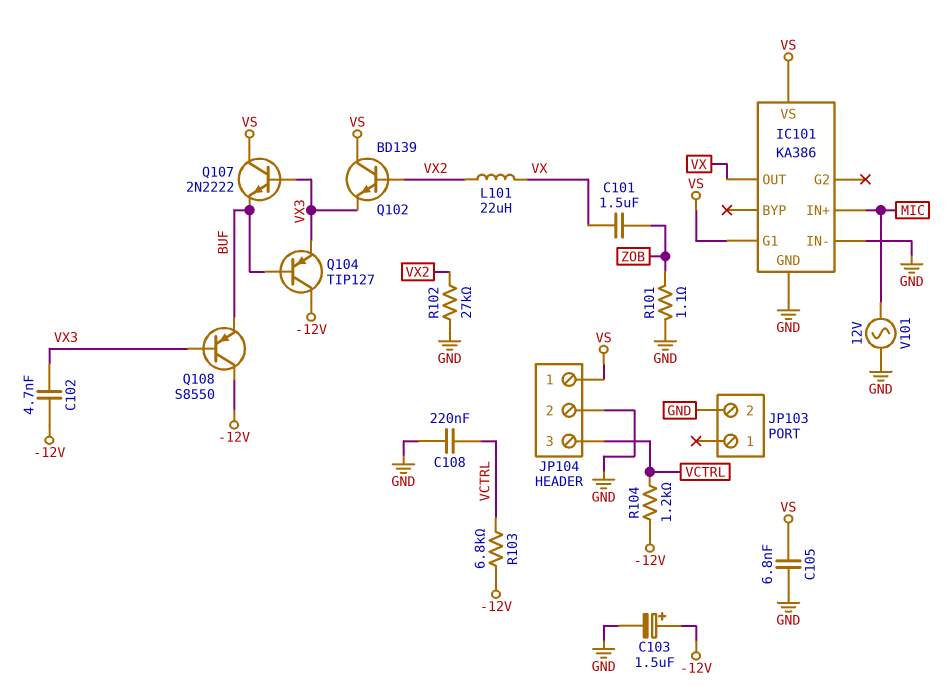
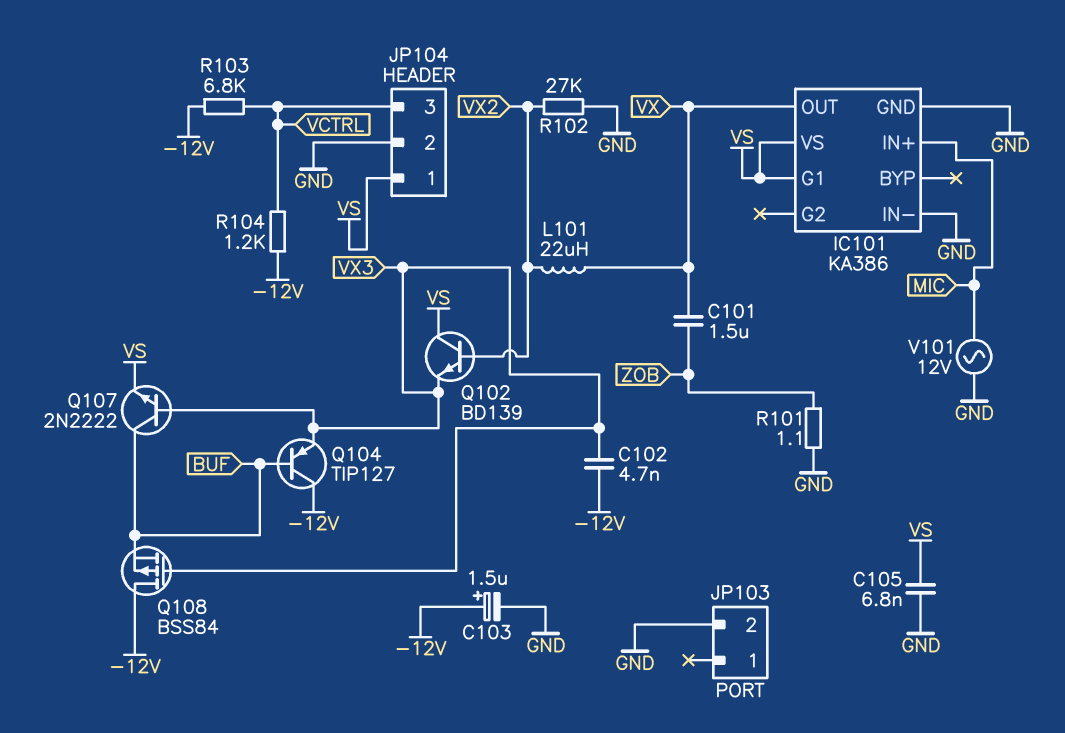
C108: 220nF (GND, VCTRL) -> none
Q107: NPN 2N2222 (B VX3, C VS, E BUF) -> NPN 2N2222 (B VX3, C BUF, E VS)
Q108: PNP S8550 (B VX3, C -12V, E BUF) -> PMOS BSS84 (G VX3, D -12V, S BUF)

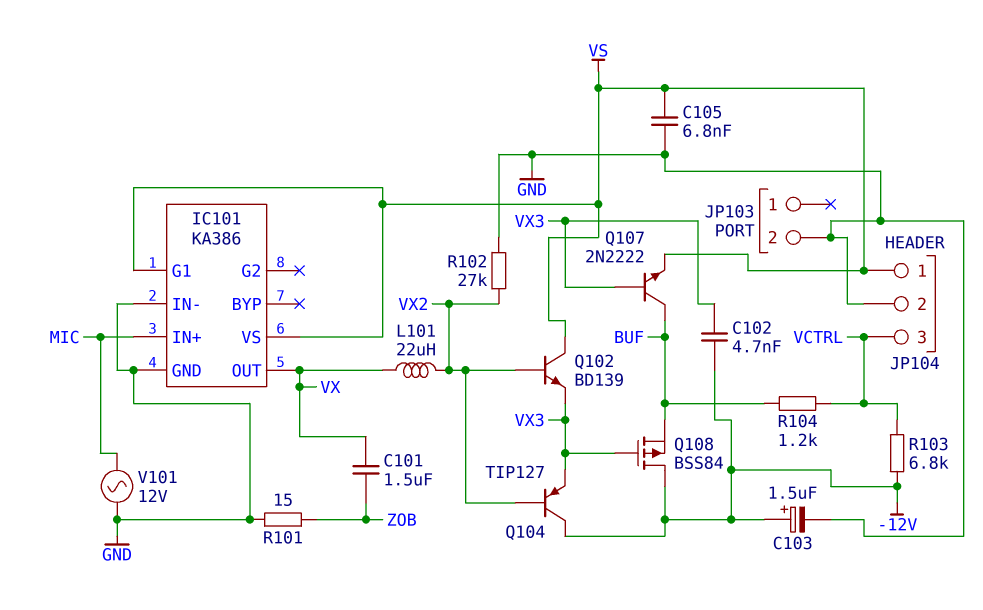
Q104: PNP TIP127 (B BUF, C -12V, E VX3) -> PNP TIP127 (B VX2, C -12V, E VX3)
R101: 1.1 (GND, ZOB) -> 15 (GND, ZOB)
R104: 1.2k (-12V, VCTRL) -> 1.2k (BUF, VCTRL)

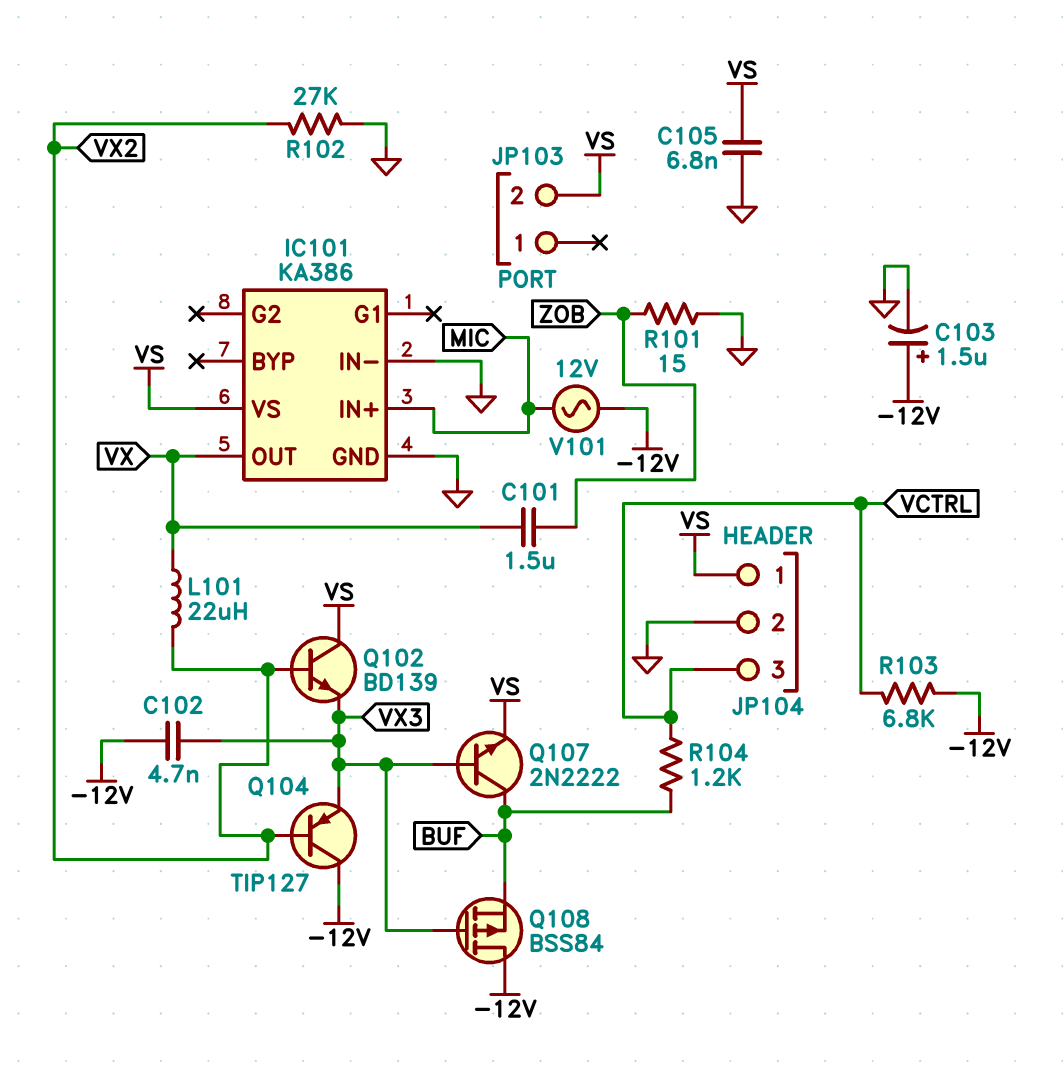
IC101 pin G1: VS -> none
JP103 pin 2: GND -> VS
V101: AC 12V (GND, MIC) -> AC 12V (-12V, MIC)

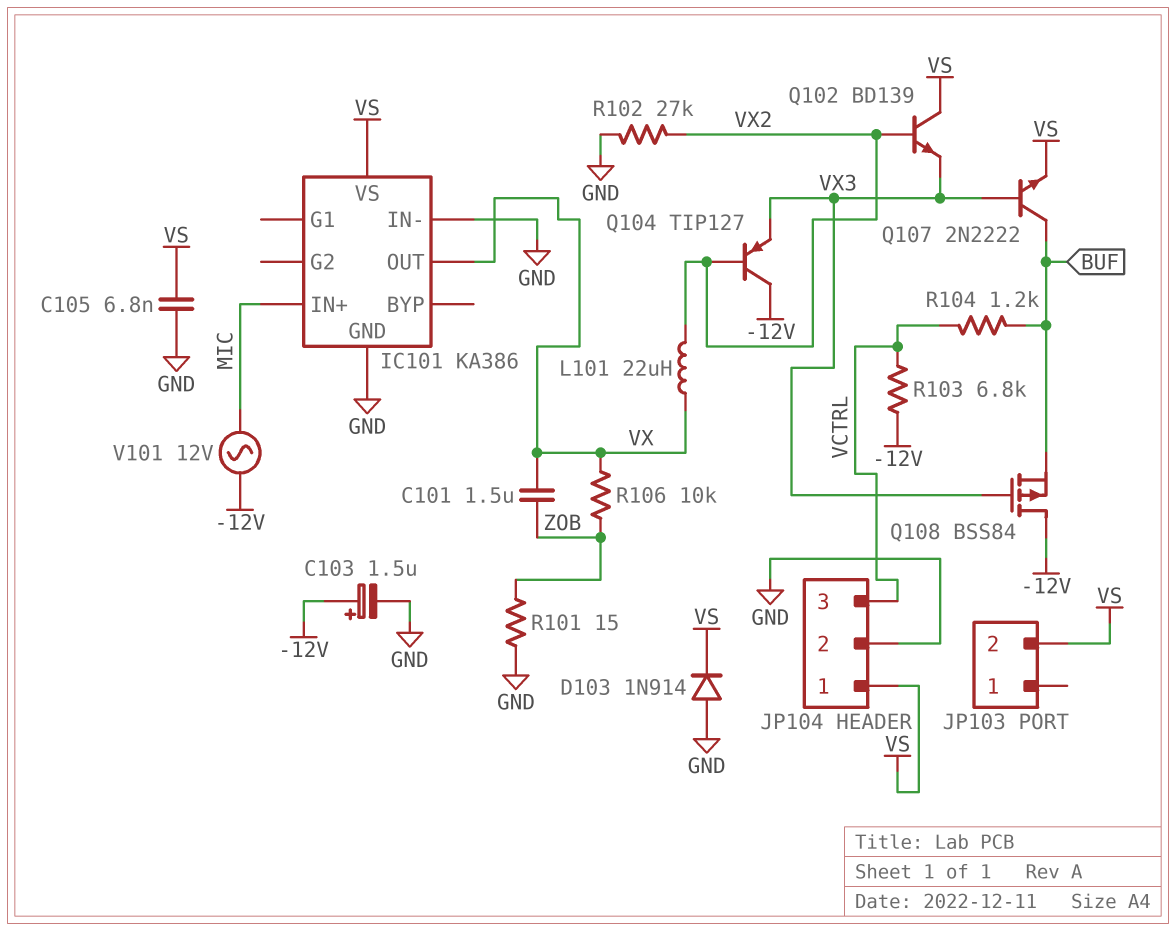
C102: 4.7nF (-12V, VX3) -> none
D103: none -> diode 1N914 (A GND, K VS)
R106: none -> 10k (VX, ZOB)

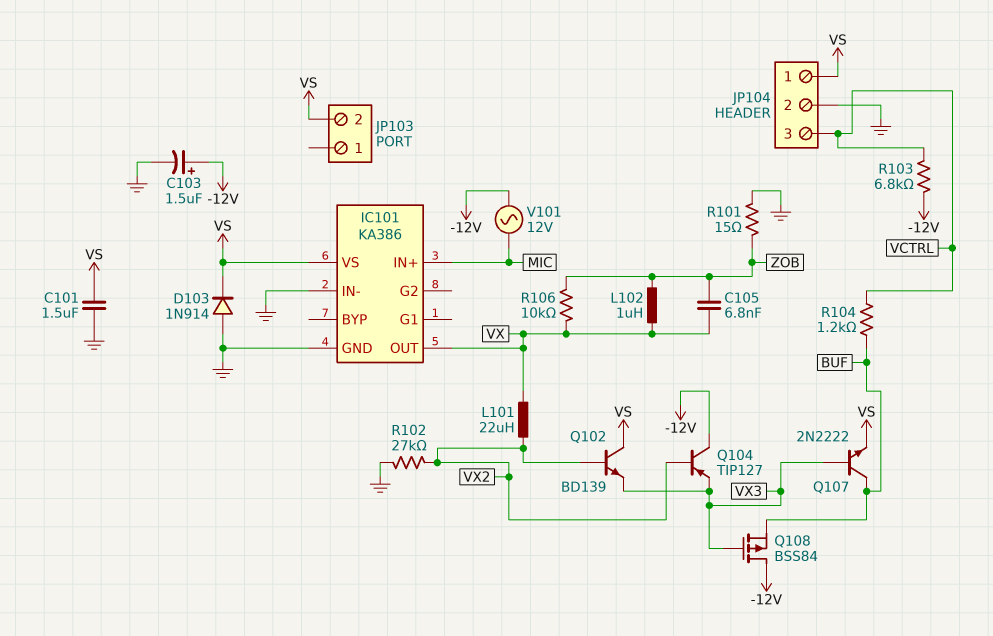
C101: 1.5uF (VX, ZOB) -> 1.5uF (GND, VS)
C105: 6.8nF (GND, VS) -> 6.8nF (VX, ZOB)
L102: none -> 1uH (VX, ZOB)

